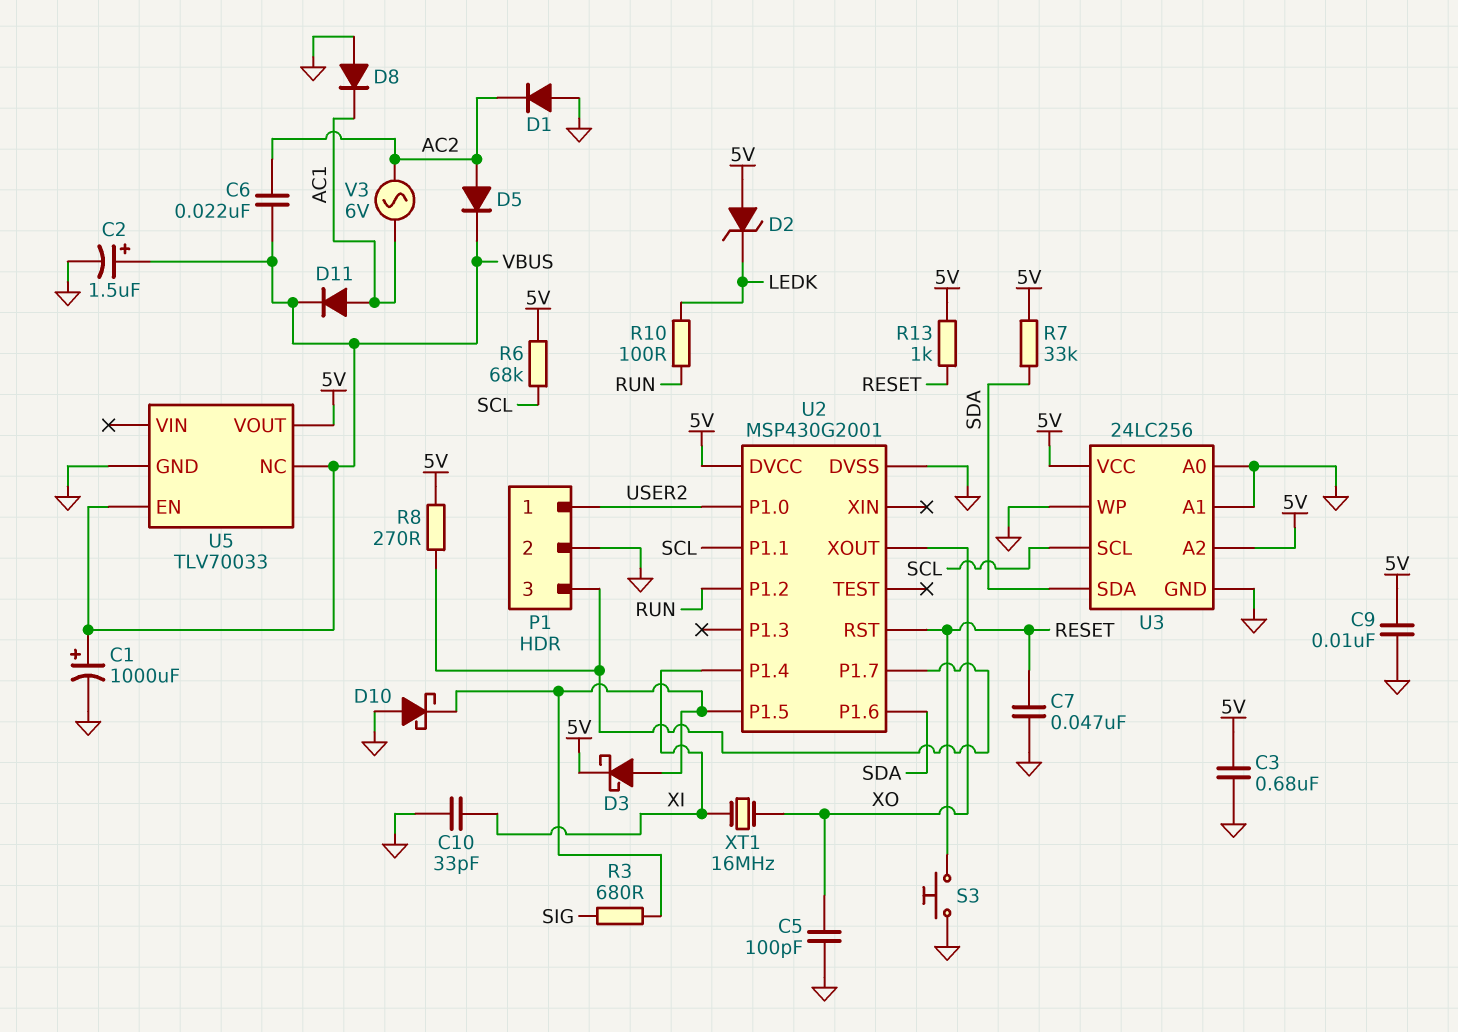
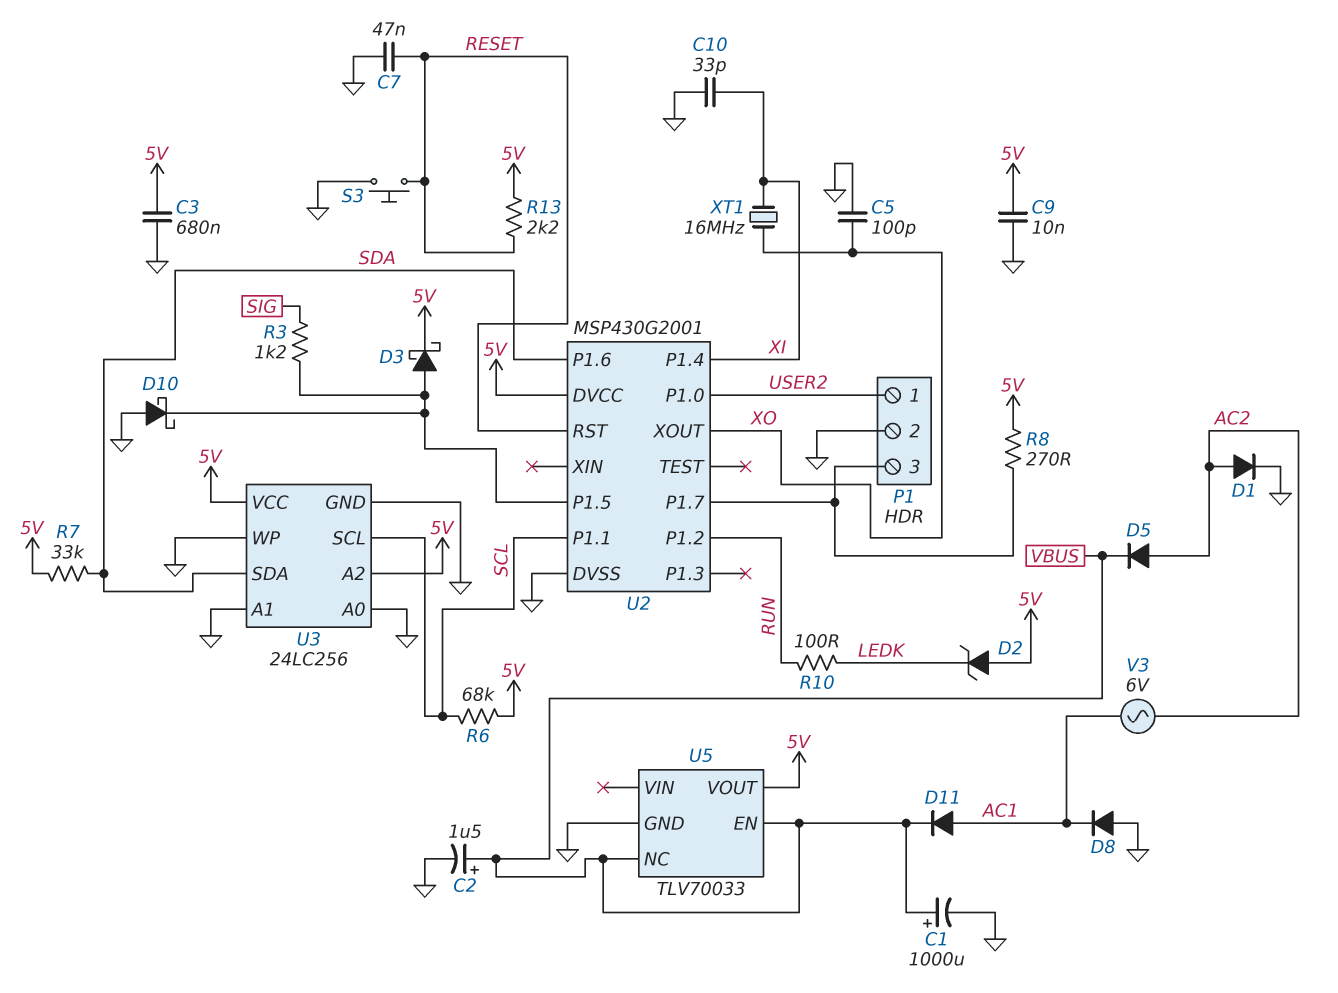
C6: 22nF (AC2, VBUS) -> none
D1: diode (A GND, K AC2) -> diode (A AC2, K GND)
R3: 680 (SIG, U2/P1.5) -> 1.2k (SIG, U2/P1.5)
R13: 1k (5V, RESET) -> 2.2k (5V, RESET)

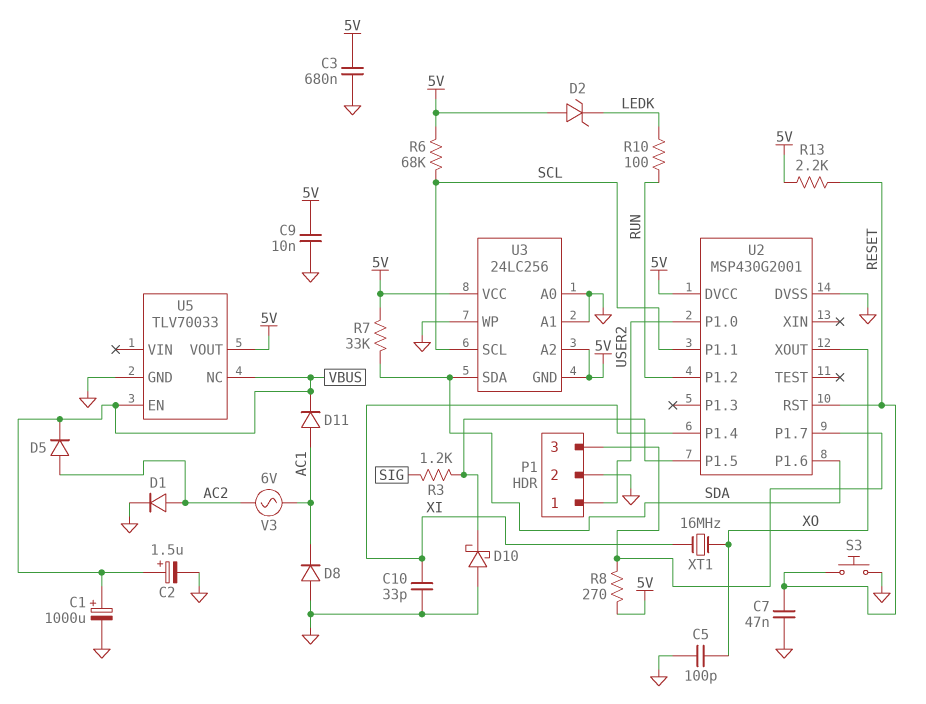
D3: schottky (A U2/P1.5, K 5V) -> none
U3 pin GND: GND -> 5V

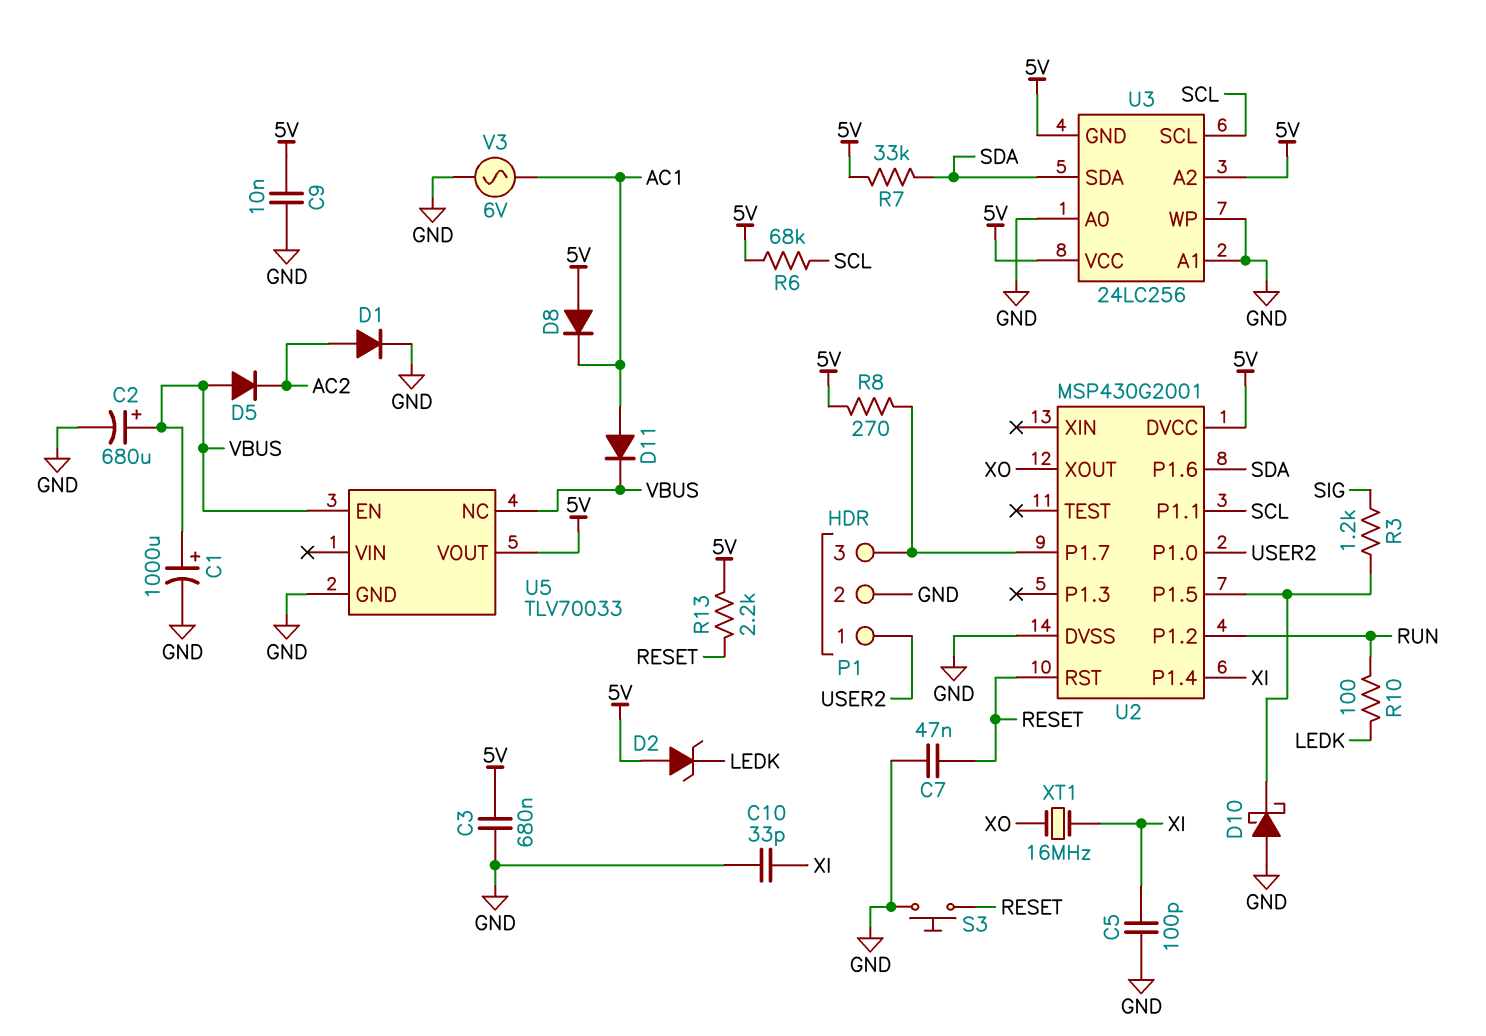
C2: 1.5uF (plus VBUS, minus GND) -> 680uF (plus VBUS, minus GND)
C5: 100pF (GND, XO) -> 100pF (GND, XI)
D5: diode (A AC2, K VBUS) -> diode (A VBUS, K AC2)
D8: diode (A GND, K AC1) -> diode (A 5V, K AC1)
V3: AC 6V (AC1, AC2) -> AC 6V (AC1, GND)

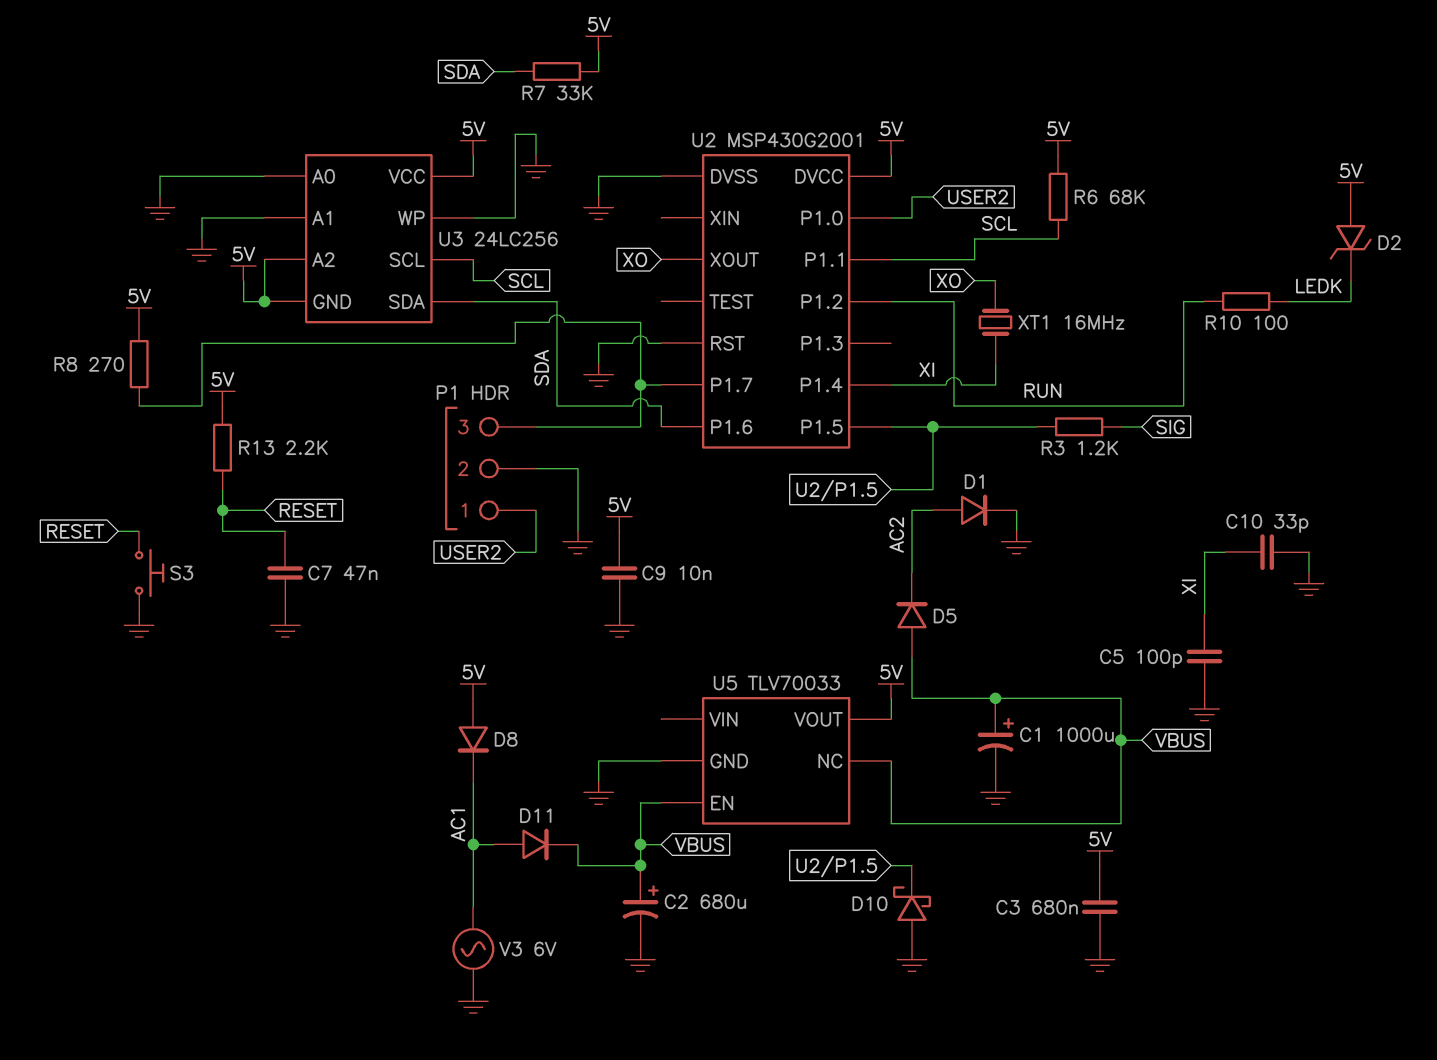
U2 pin RST: RESET -> GND

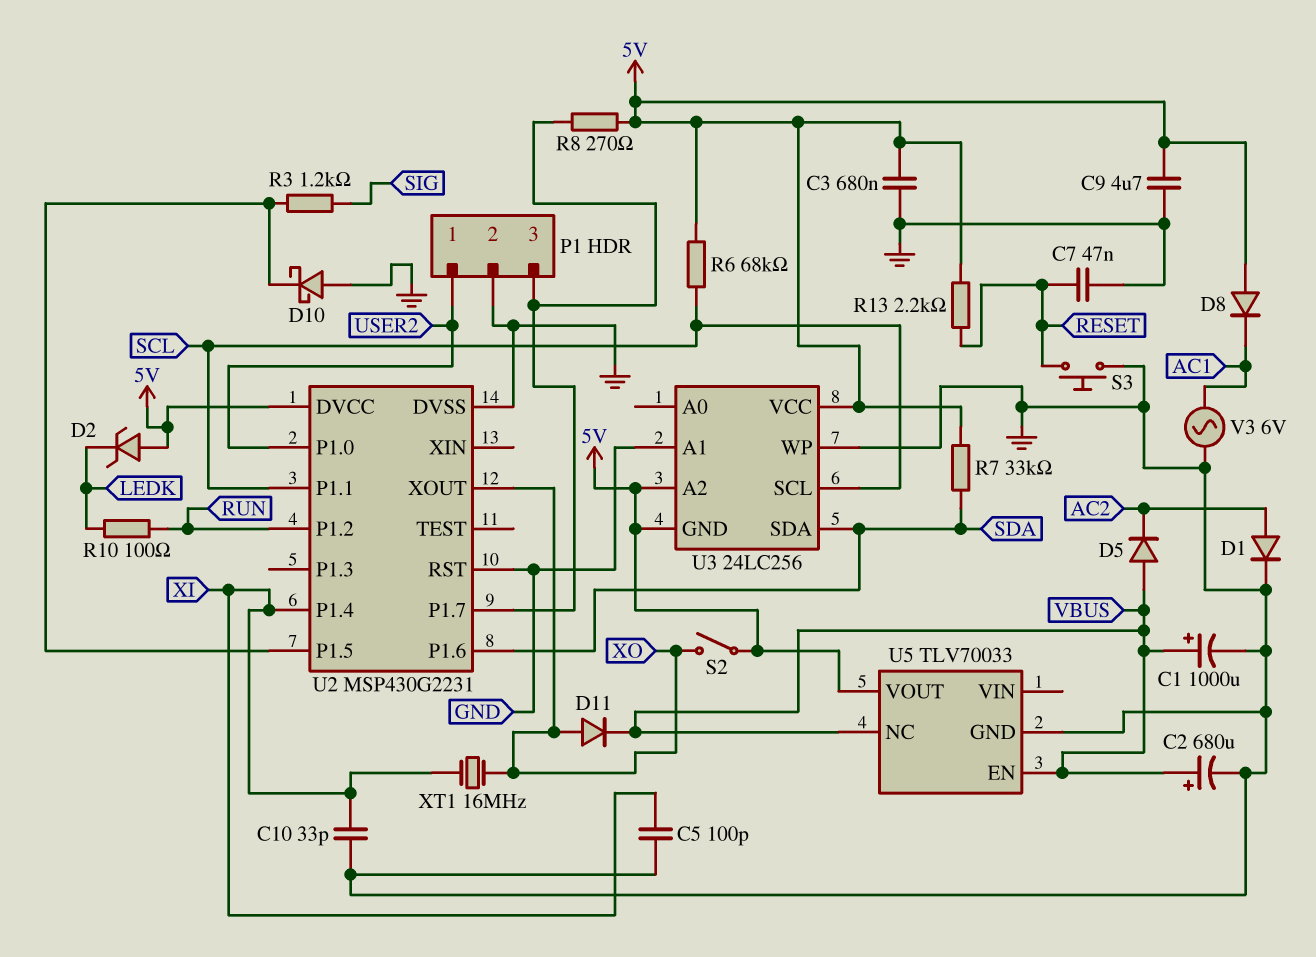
C9: 10nF (5V, GND) -> 4.7uF (5V, GND)
D11: diode (A AC1, K VBUS) -> diode (A XO, K VBUS)
S2: none -> switch (5V, XO)
U2: MSP430G2001 -> MSP430G2231
U3 pin A0: GND -> none

